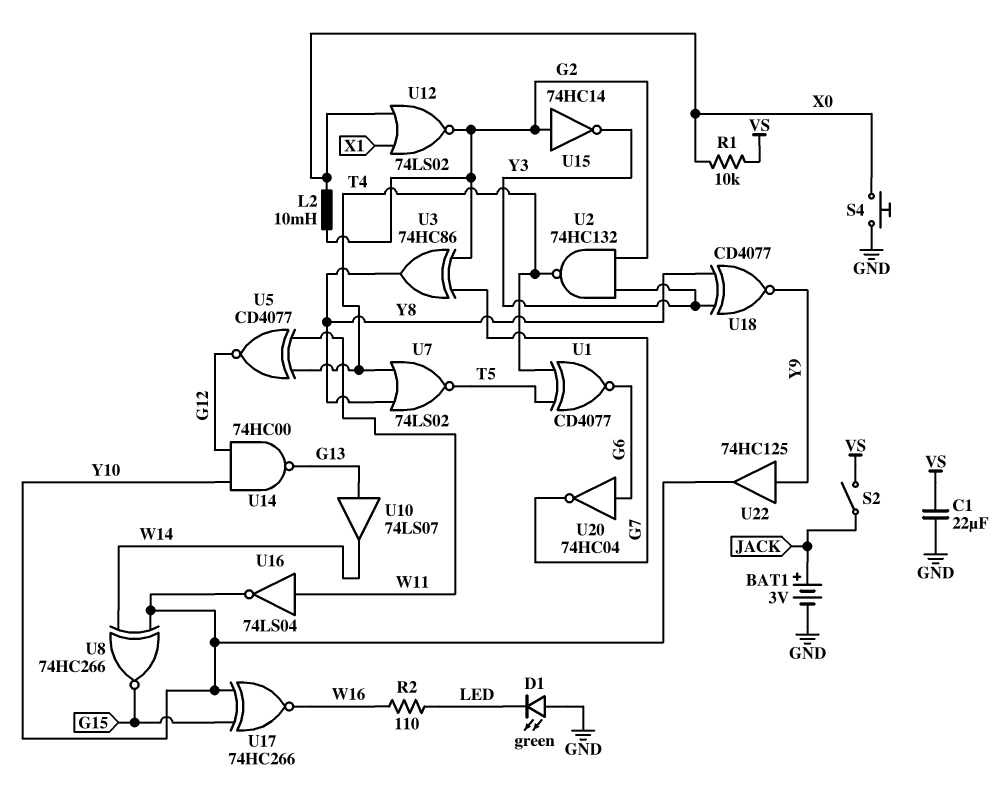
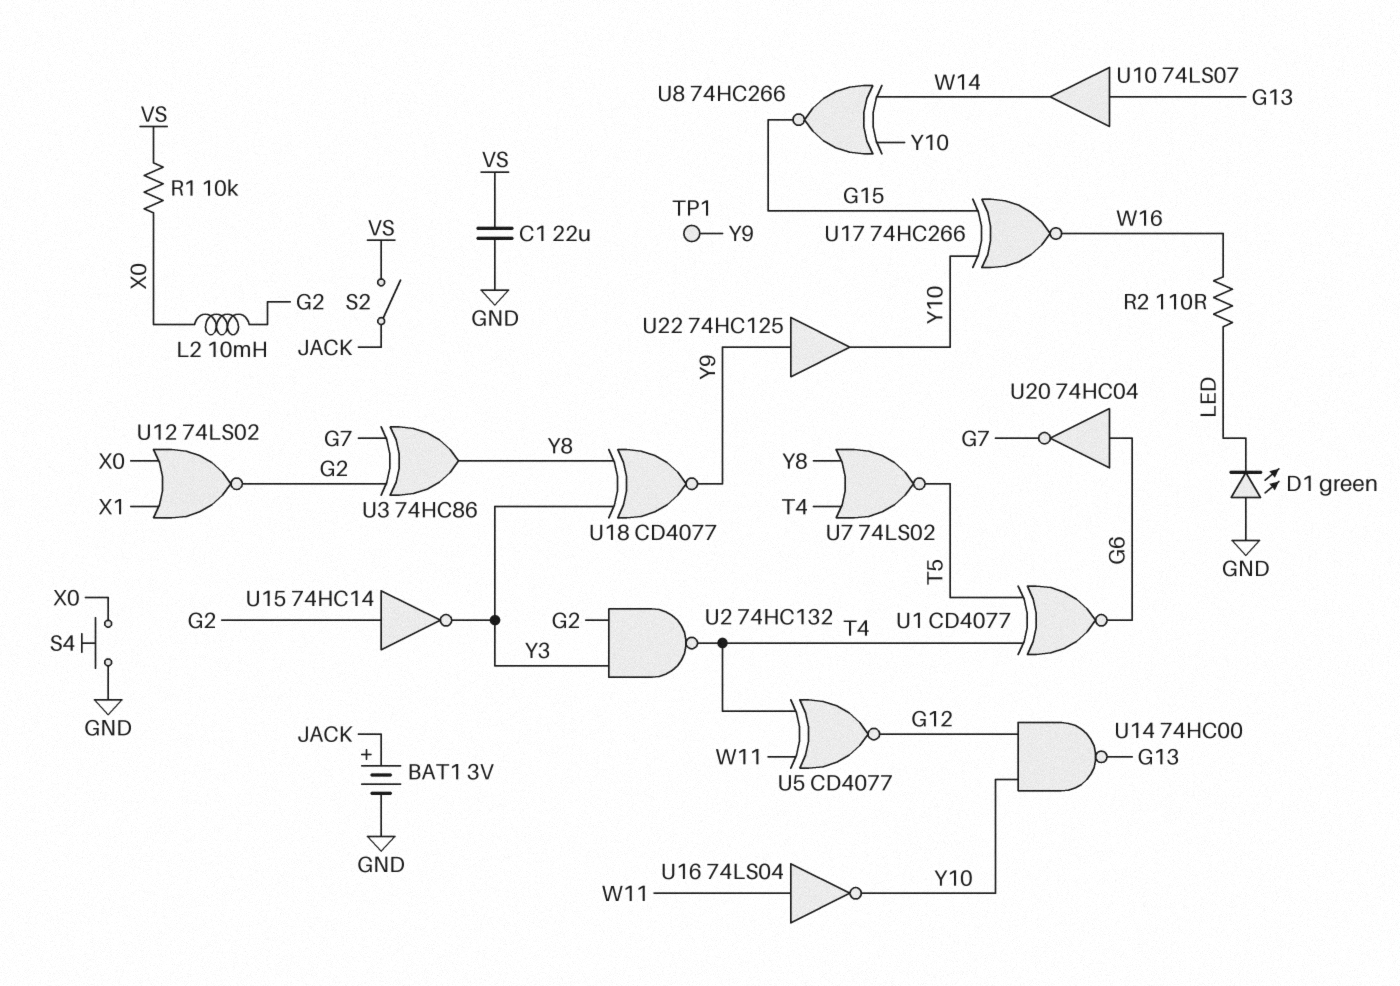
TP1: none -> test point (Y9)

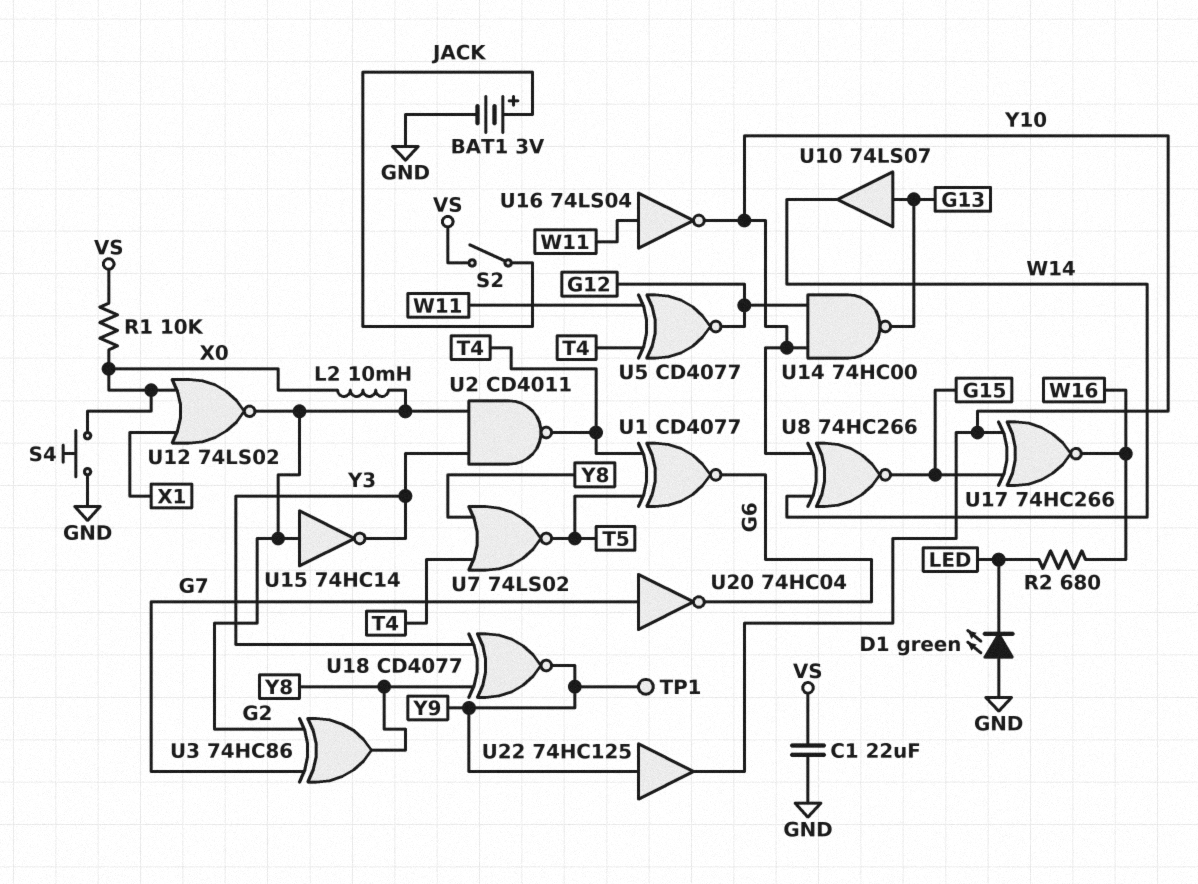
R2: 110 (LED, W16) -> 680 (LED, W16)
U2: NAND 74HC132 (in G2, in Y3, out T4) -> NAND CD4011 (in G2, in Y3, out T4)
U20: NOT 74HC04 (in G6, out G7) -> NOT 74HC04 (in G7, out G6)

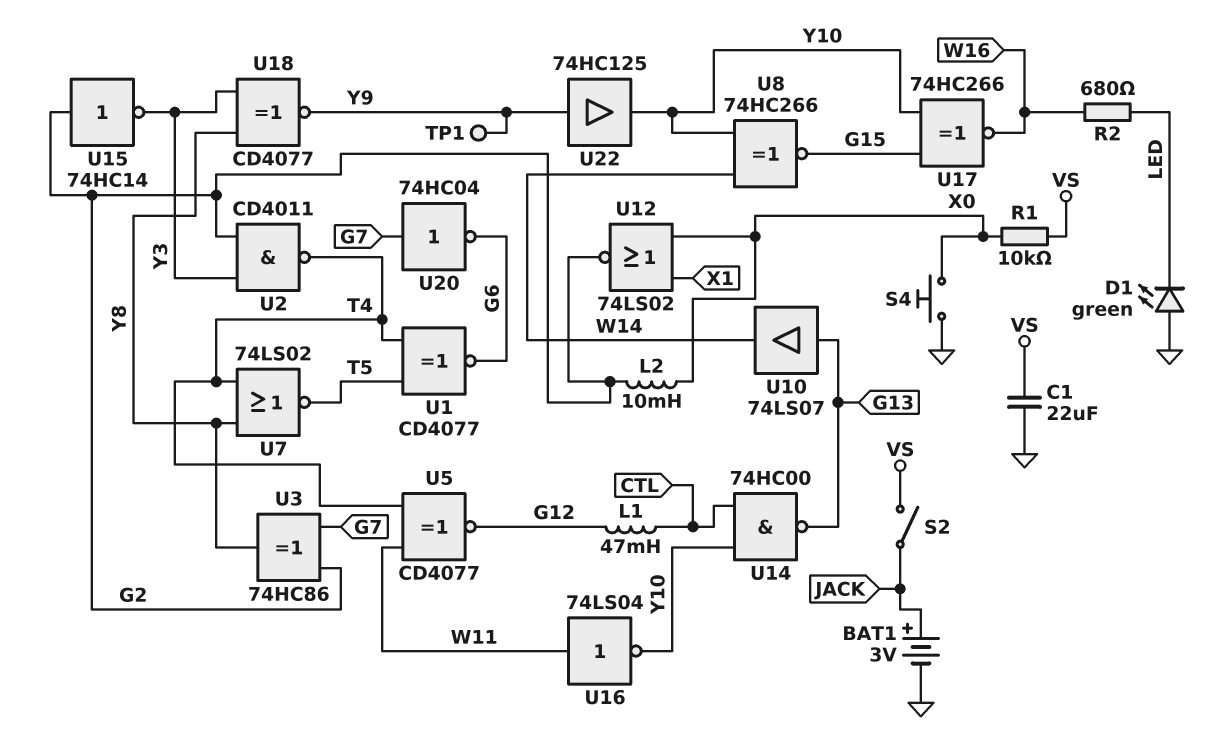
L1: none -> 47mH (CTL, G12)
U14: NAND 74HC00 (in G12, in Y10, out G13) -> NAND 74HC00 (in CTL, in Y10, out G13)

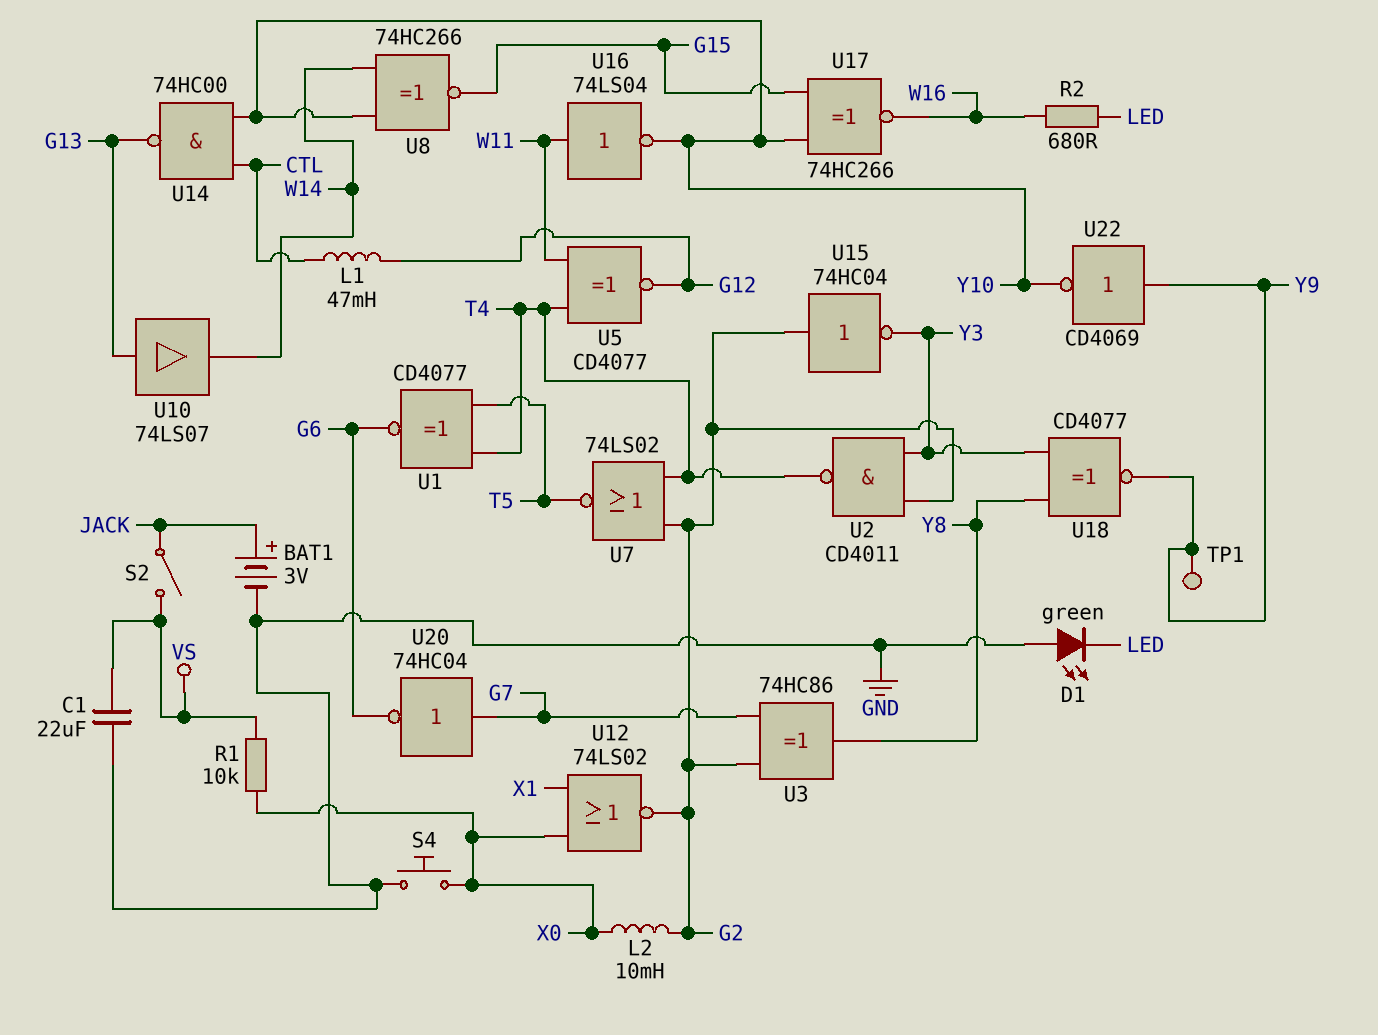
U7: NOR 74LS02 (in T4, in Y8, out T5) -> NOR 74LS02 (in G2, in T4, out T5)
U15: NOT 74HC14 (in G2, out Y3) -> NOT 74HC04 (in G2, out Y3)
U22: buffer 74HC125 (in Y9, out Y10) -> NOT CD4069 (in Y9, out Y10)

